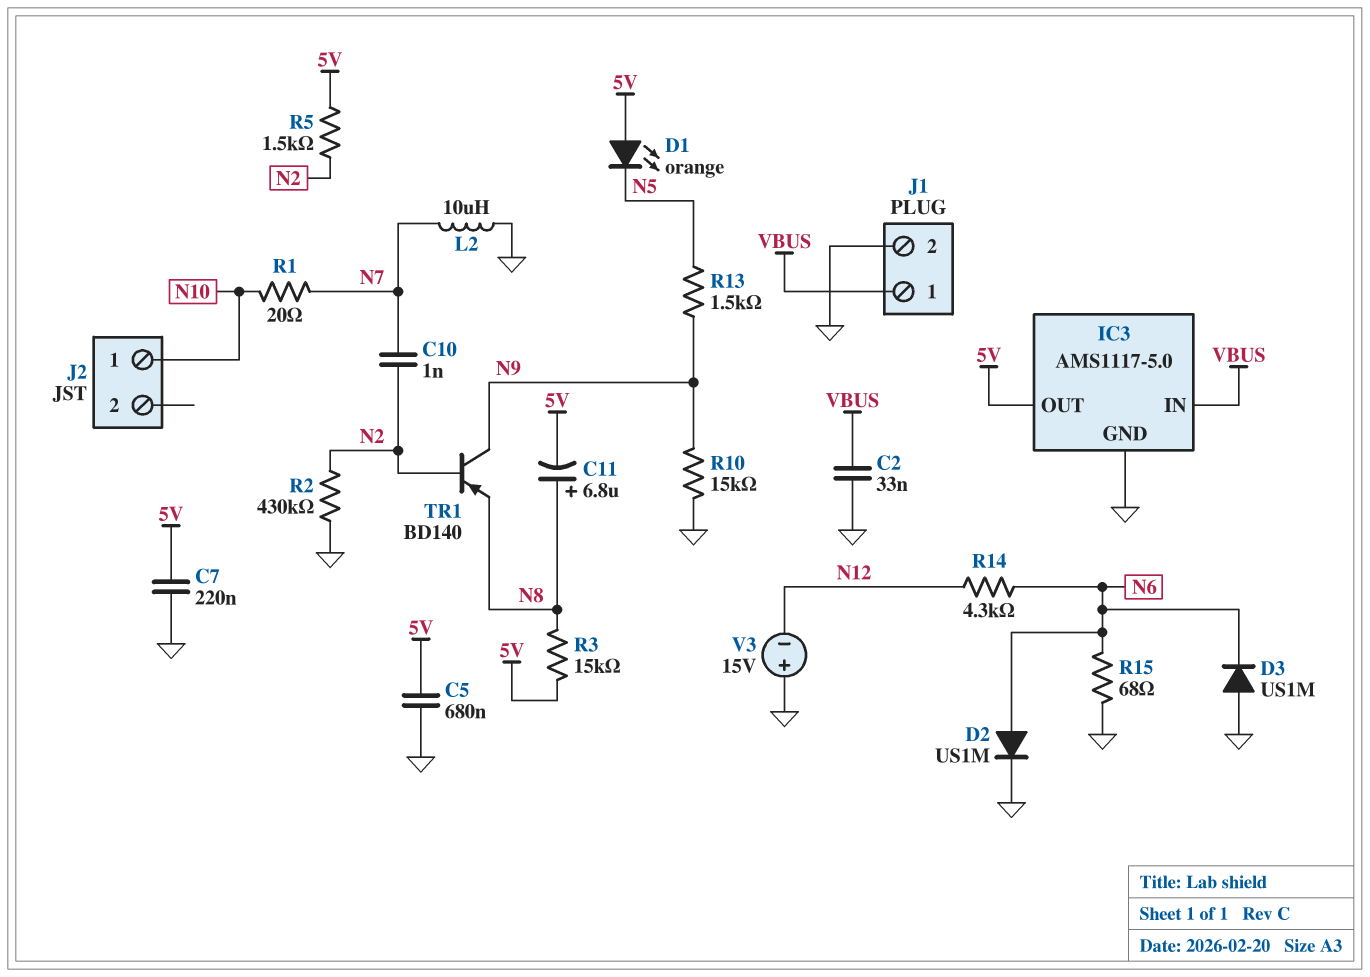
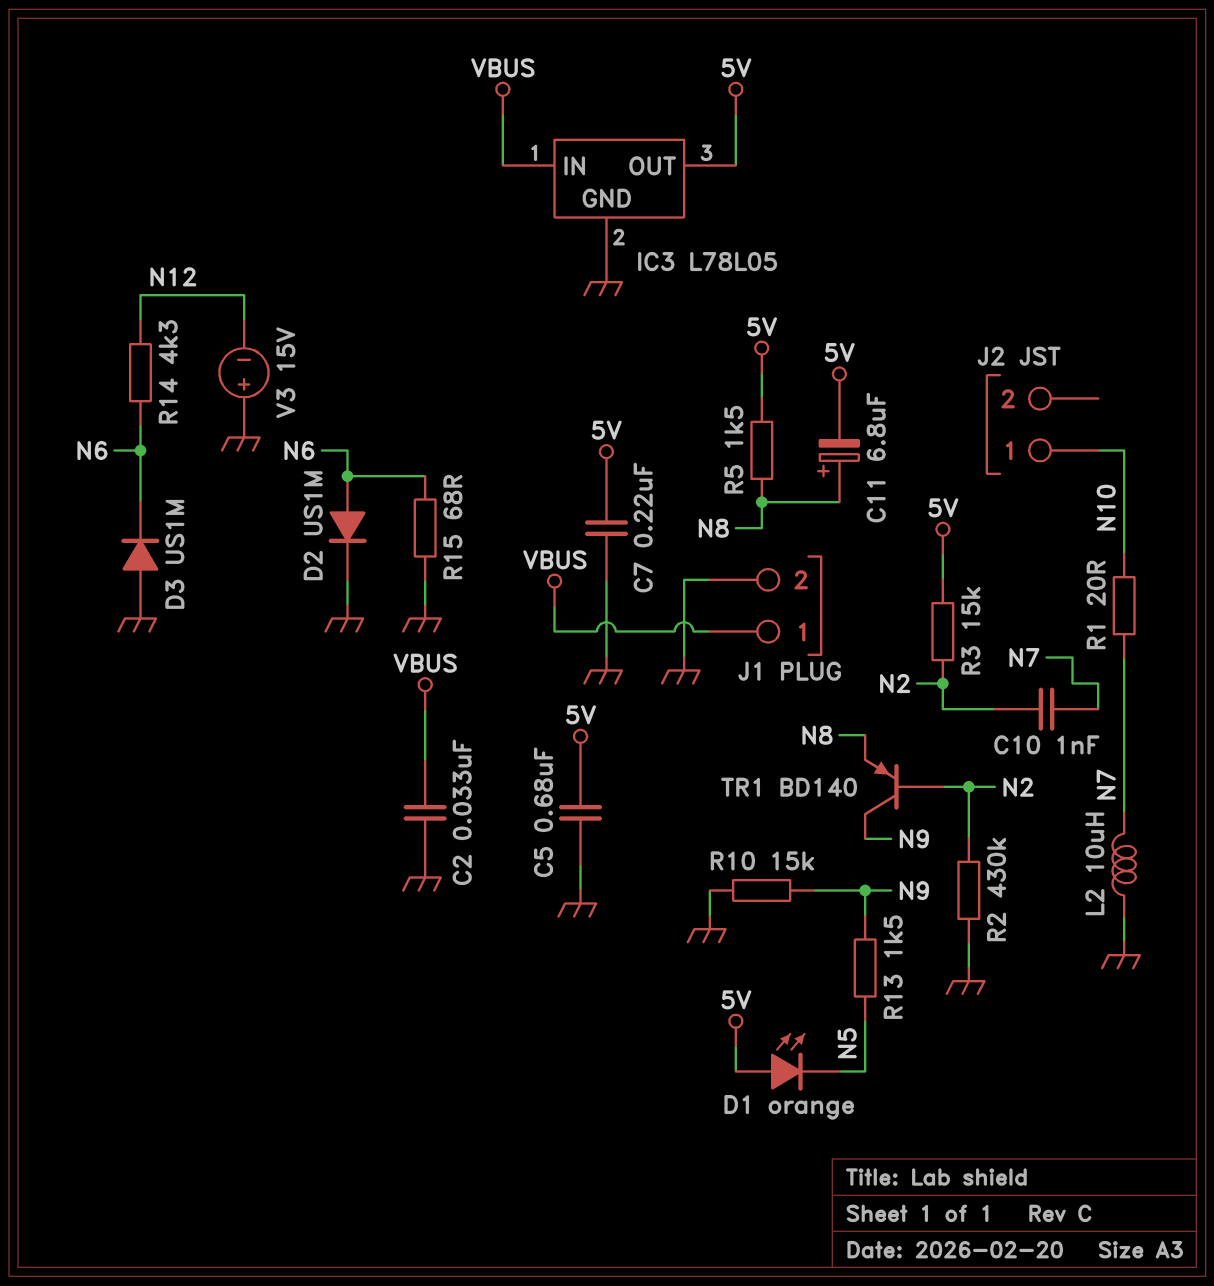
IC3: AMS1117-5.0 -> L78L05
R3: 15k (5V, N8) -> 15k (5V, N2)
R5: 1.5k (5V, N2) -> 1.5k (5V, N8)

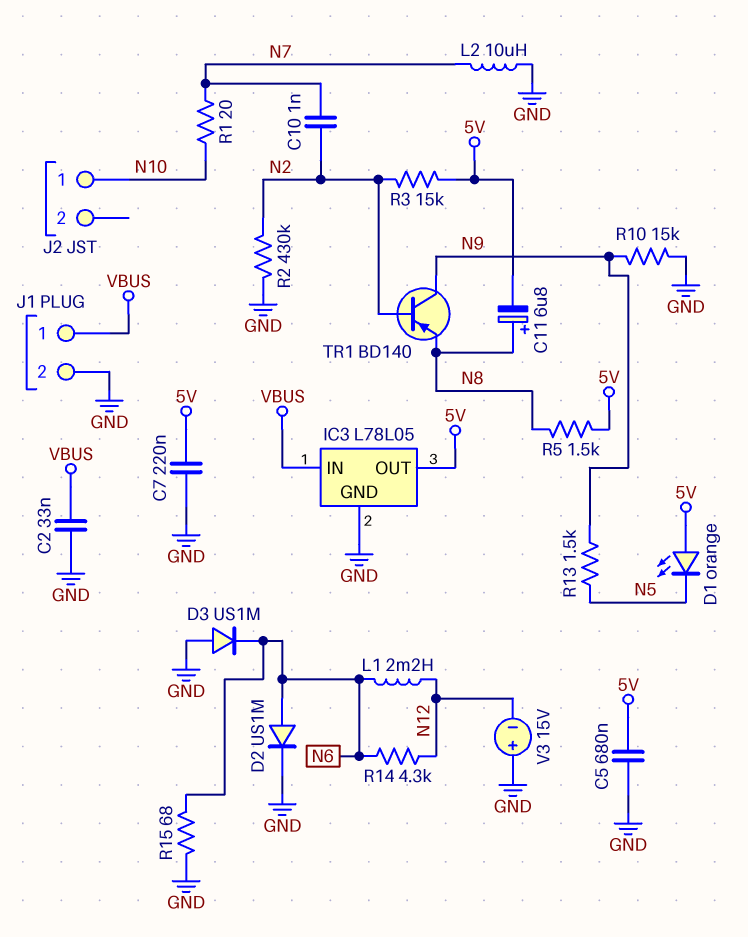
L1: none -> 2.2mH (N6, N12)

